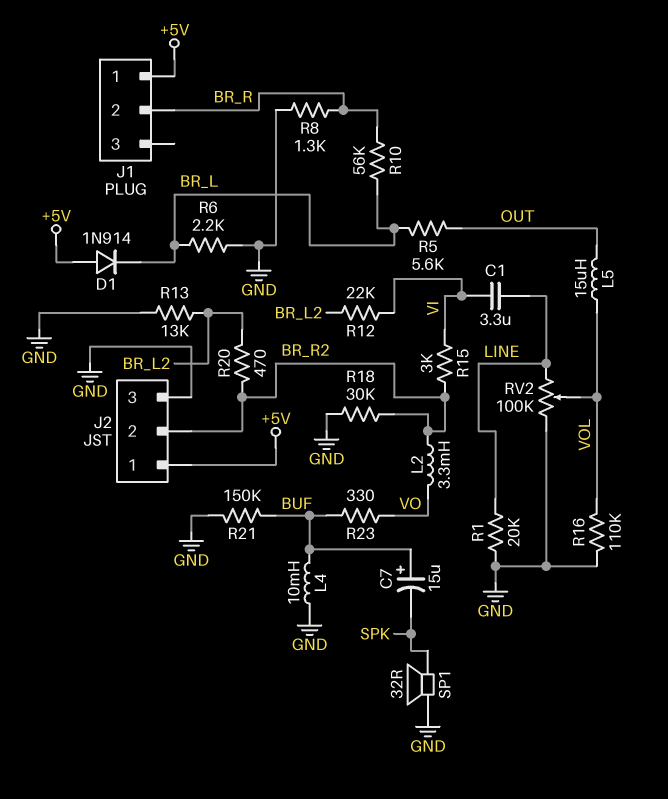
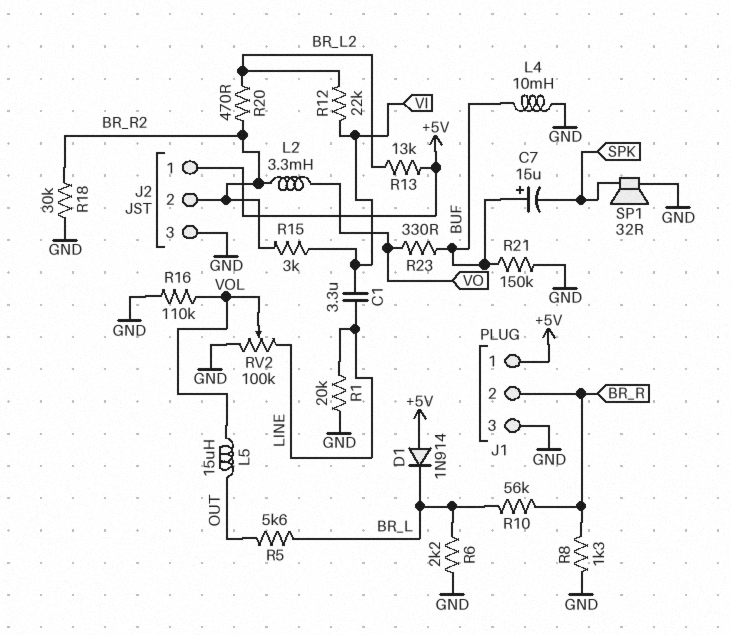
J1 pin 3: none -> GND
R13: 13k (BR_L2, GND) -> 13k (+5V, BR_L2)

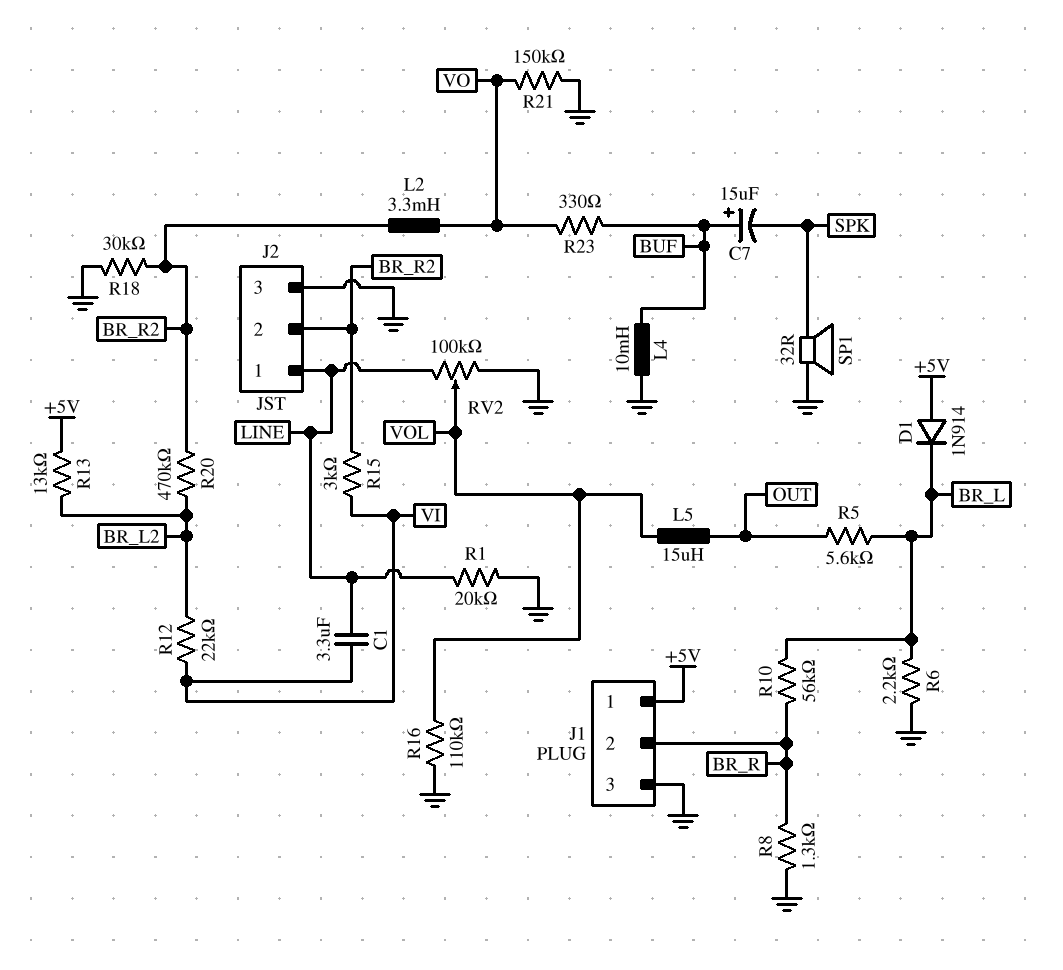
J2 pin 1: +5V -> LINE
R20: 470 (BR_L2, BR_R2) -> 470k (BR_L2, BR_R2)
R21: 150k (BUF, GND) -> 150k (GND, VO)

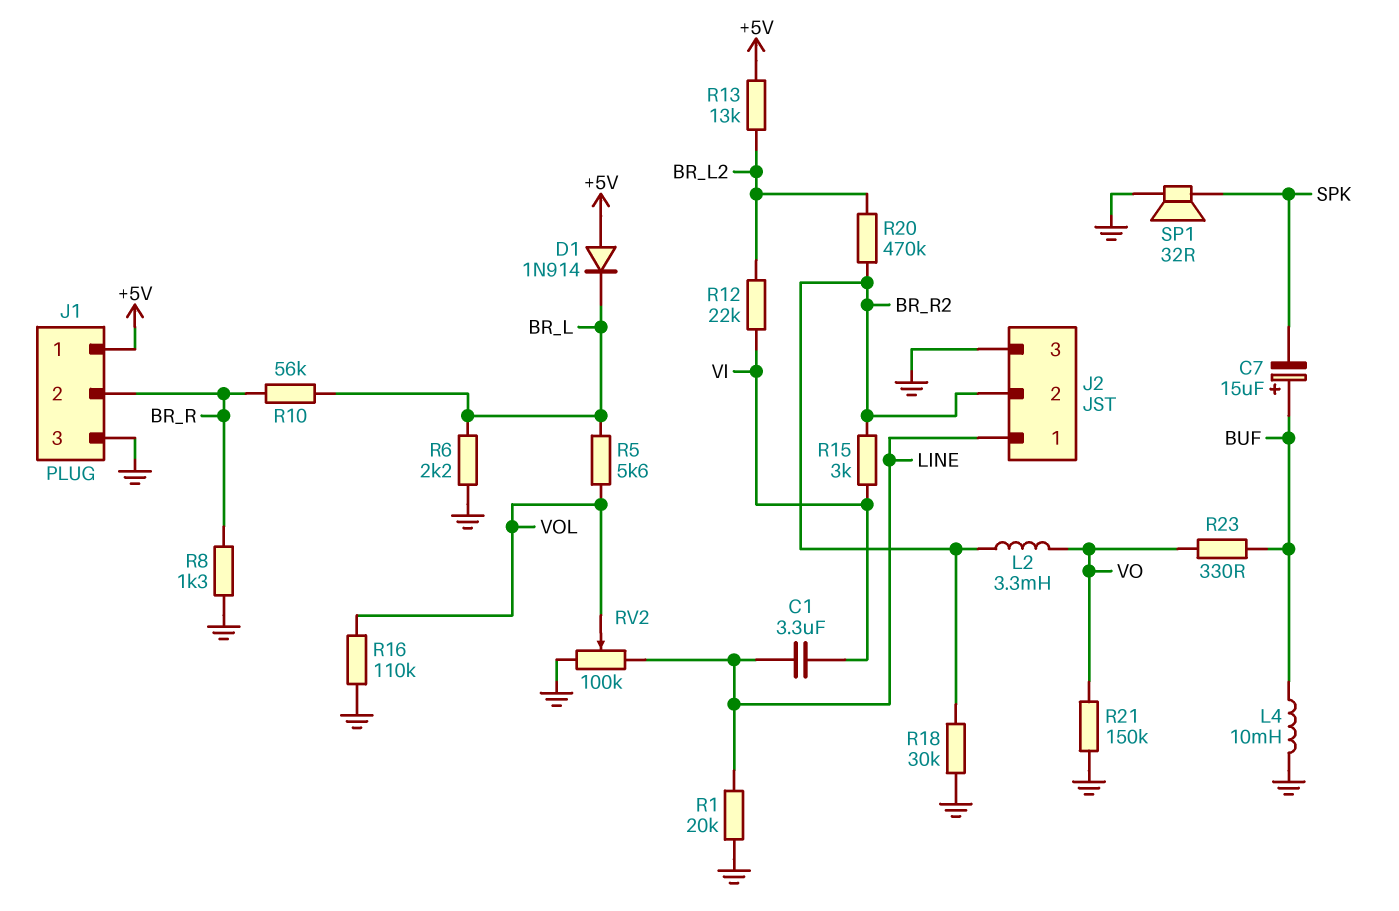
L5: 15uH (OUT, VOL) -> none
R5: 5.6k (BR_L, OUT) -> 5.6k (BR_L, VOL)

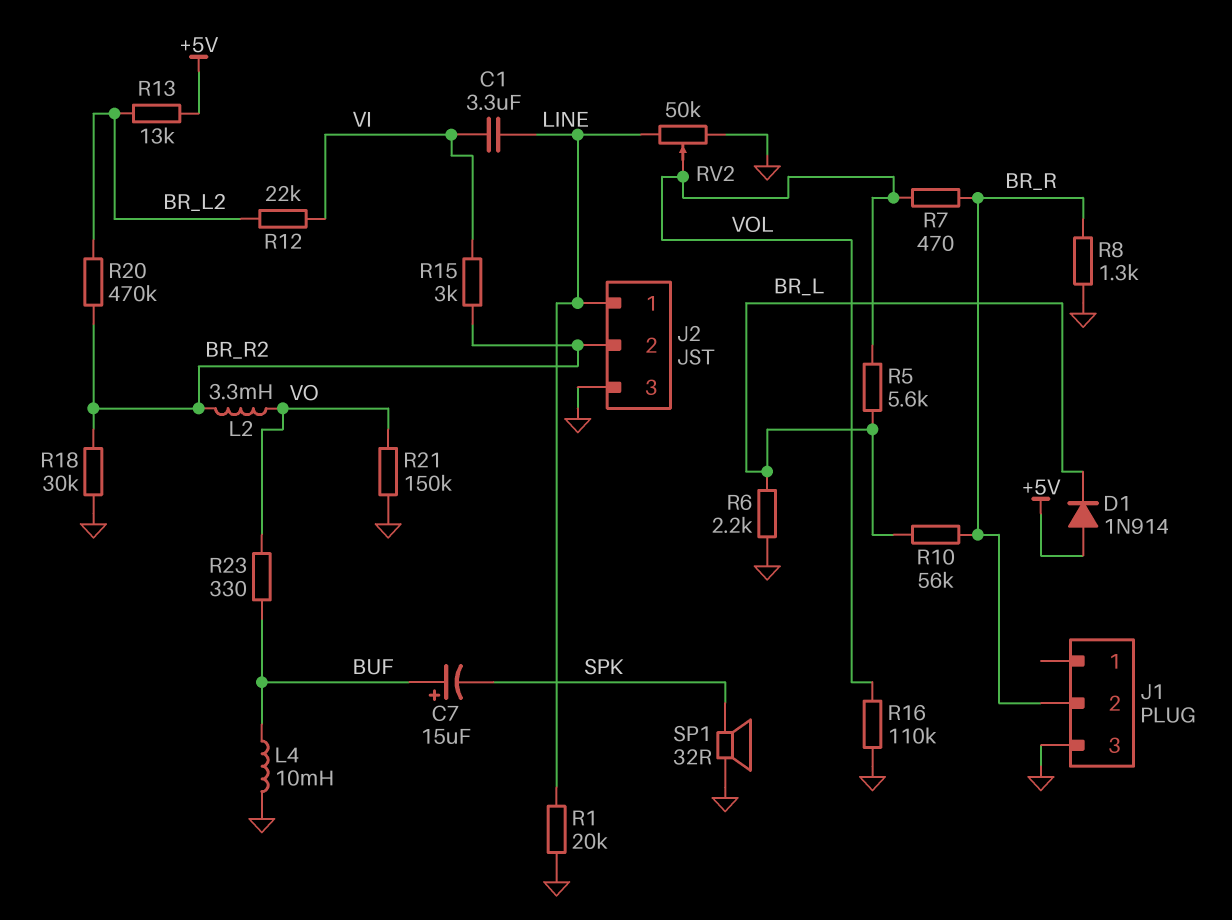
J1 pin 1: +5V -> none
R7: none -> 470 (BR_R, VOL)
RV2: 100k (GND, LINE, wiper VOL) -> 50k (GND, LINE, wiper VOL)

